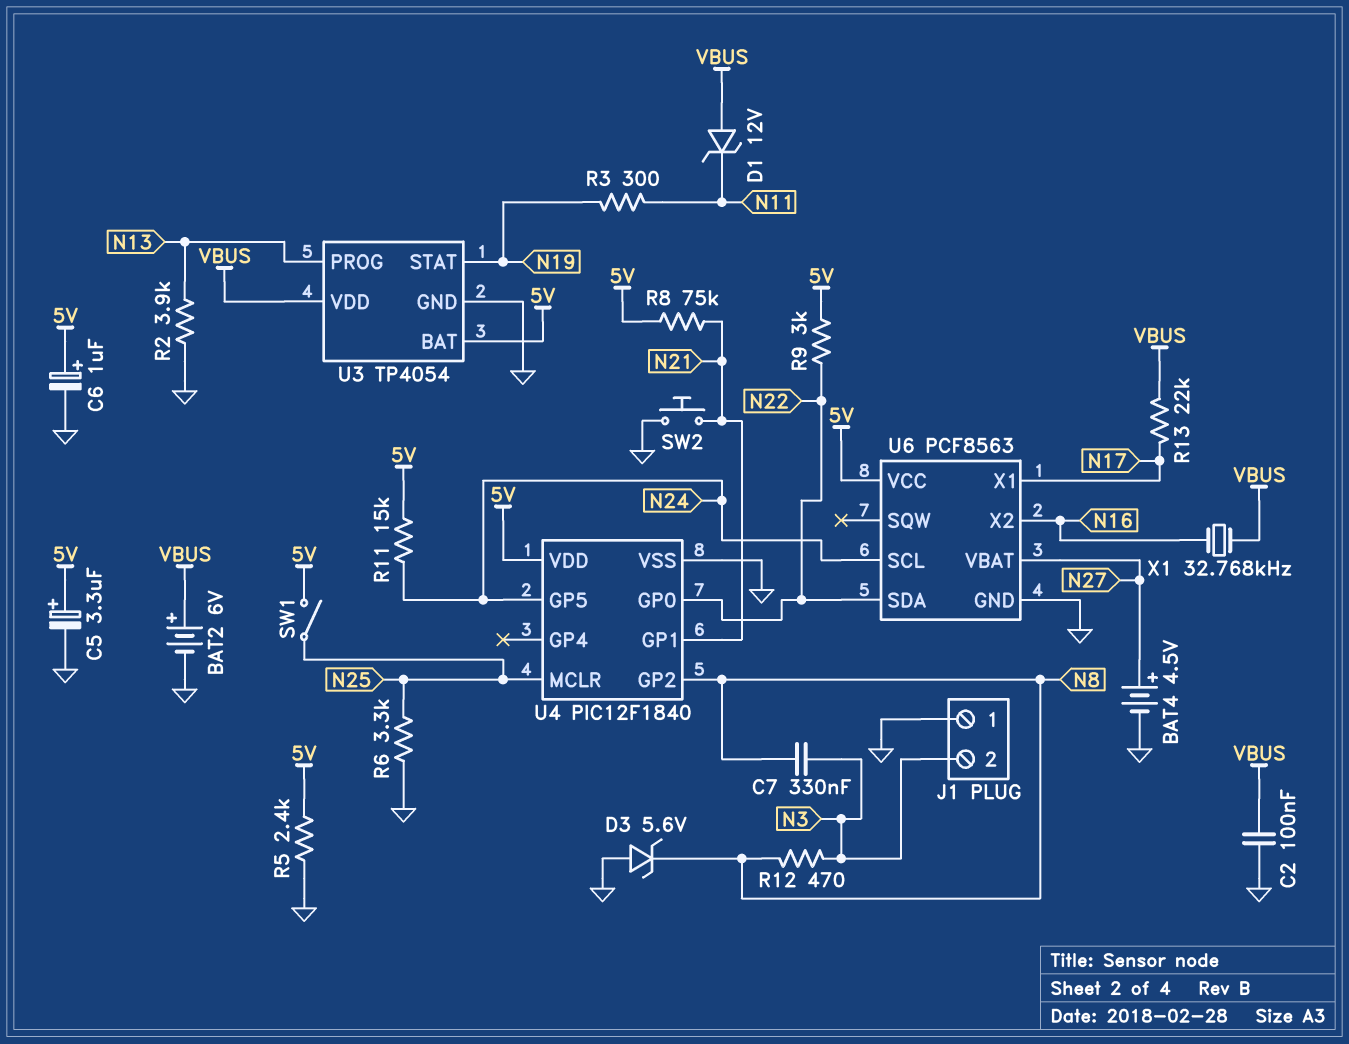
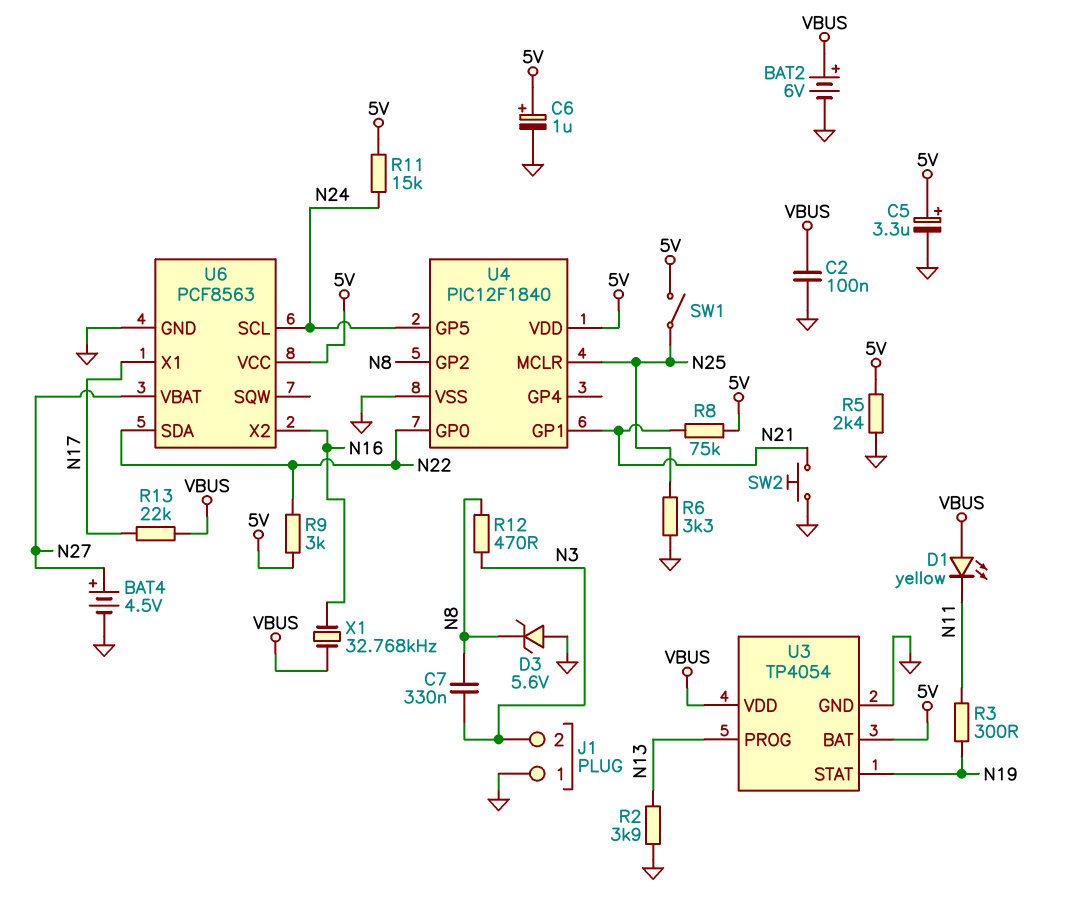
D1: zener 12V (A VBUS, K N11) -> LED yellow (A VBUS, K N11)

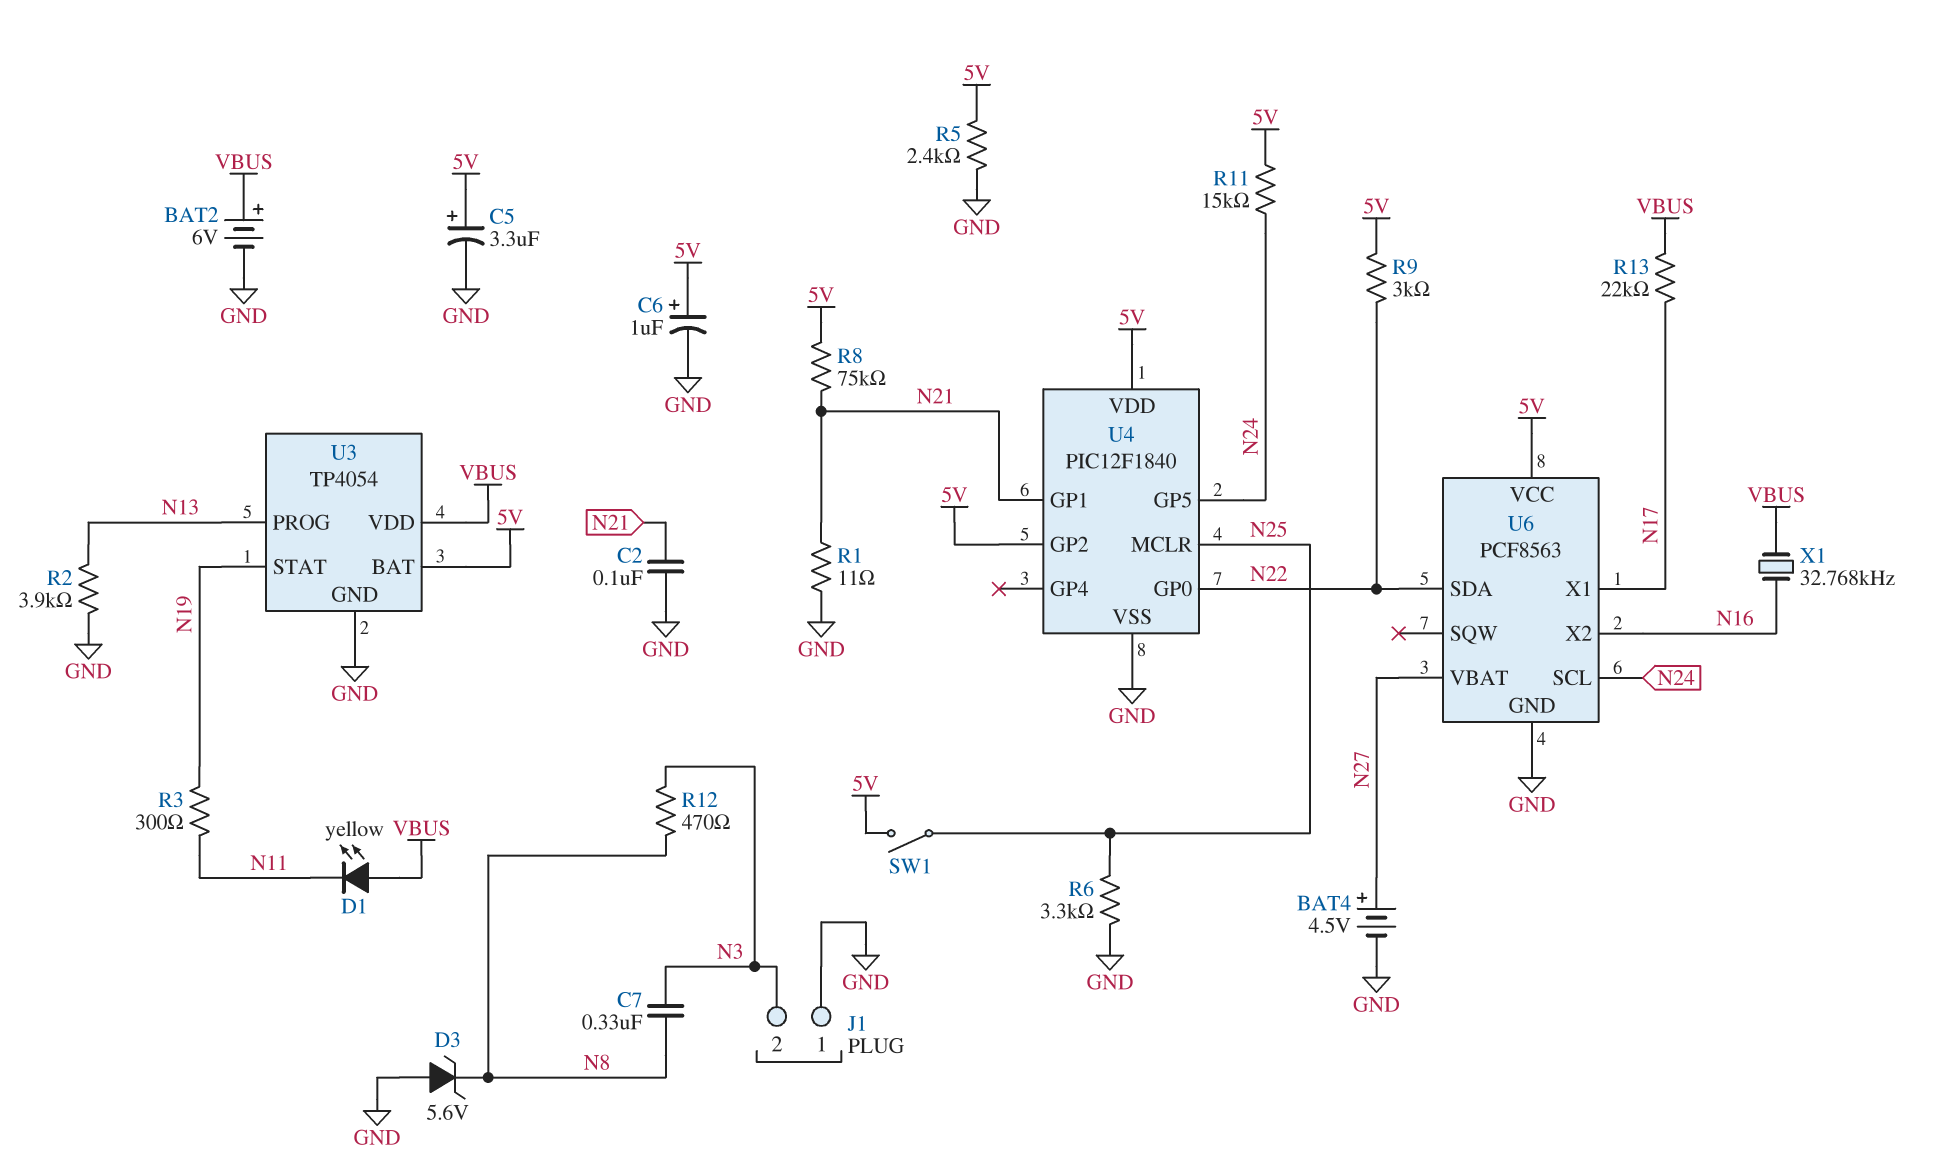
C2: 100nF (GND, VBUS) -> 100nF (GND, N21)
R1: none -> 11 (GND, N21)
SW2: button (GND, N21) -> none
U4 pin GP2: N8 -> 5V

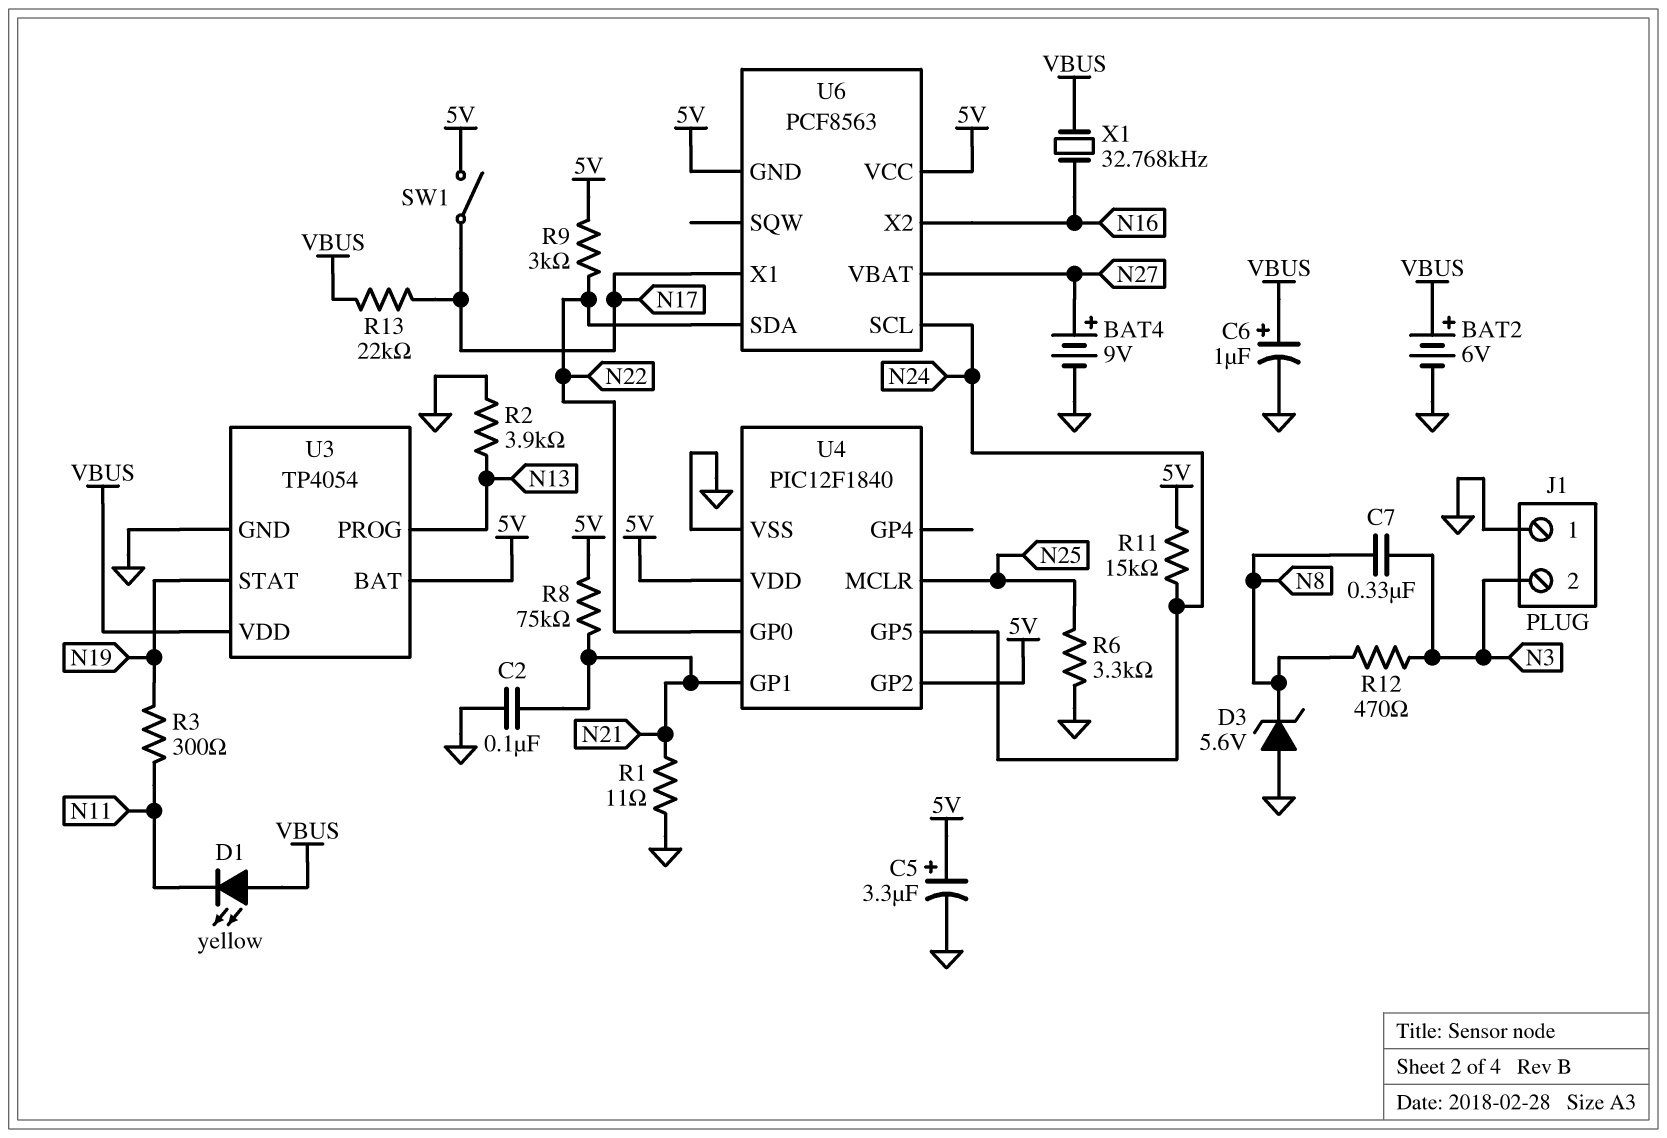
BAT4: 4.5V (plus N27, minus GND) -> 9V (plus N27, minus GND)
C6: 1uF (plus 5V, minus GND) -> 1uF (plus VBUS, minus GND)
R5: 2.4k (5V, GND) -> none
SW1: switch (5V, N25) -> switch (5V, N17)
U6 pin GND: GND -> 5V

